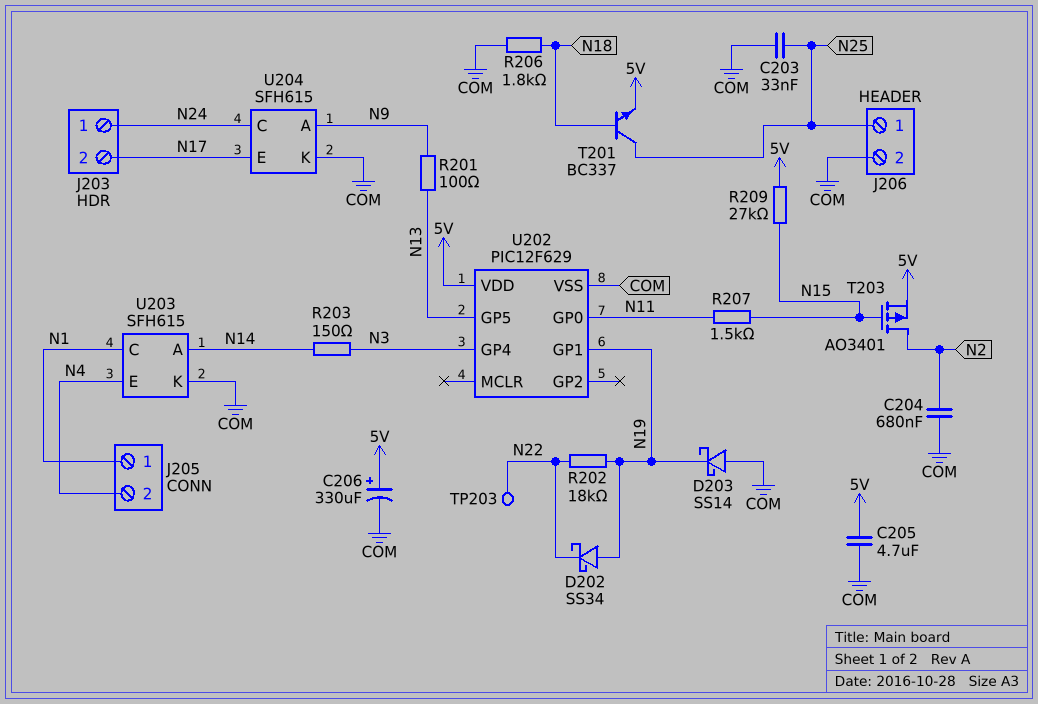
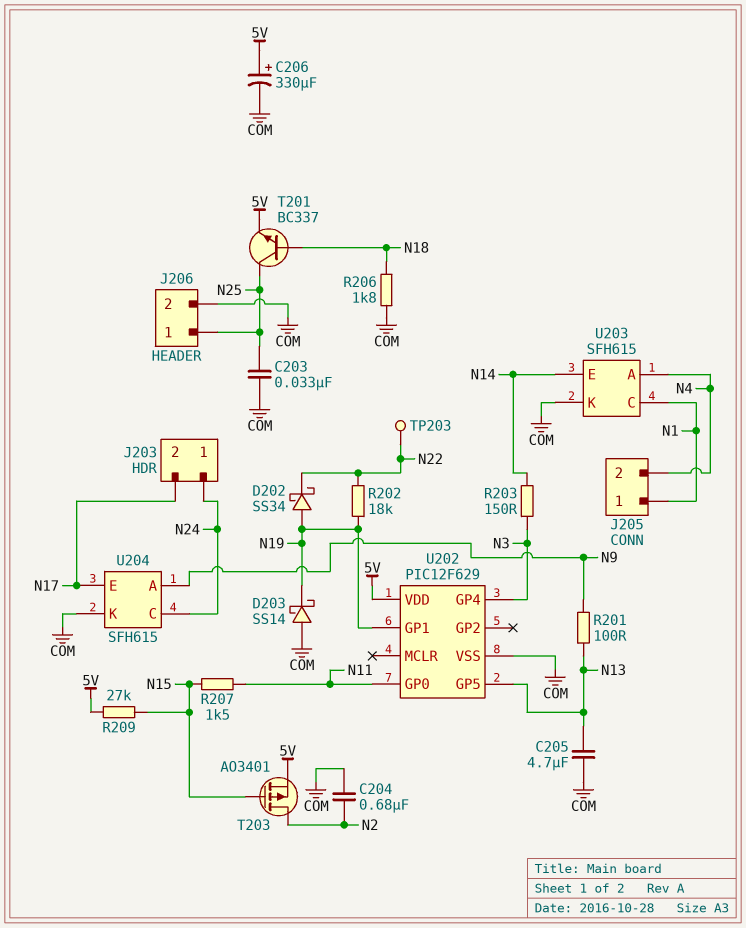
C205: 4.7uF (5V, COM) -> 4.7uF (COM, N13)
U203 pin A: N14 -> N4
U203 pin E: N4 -> N14

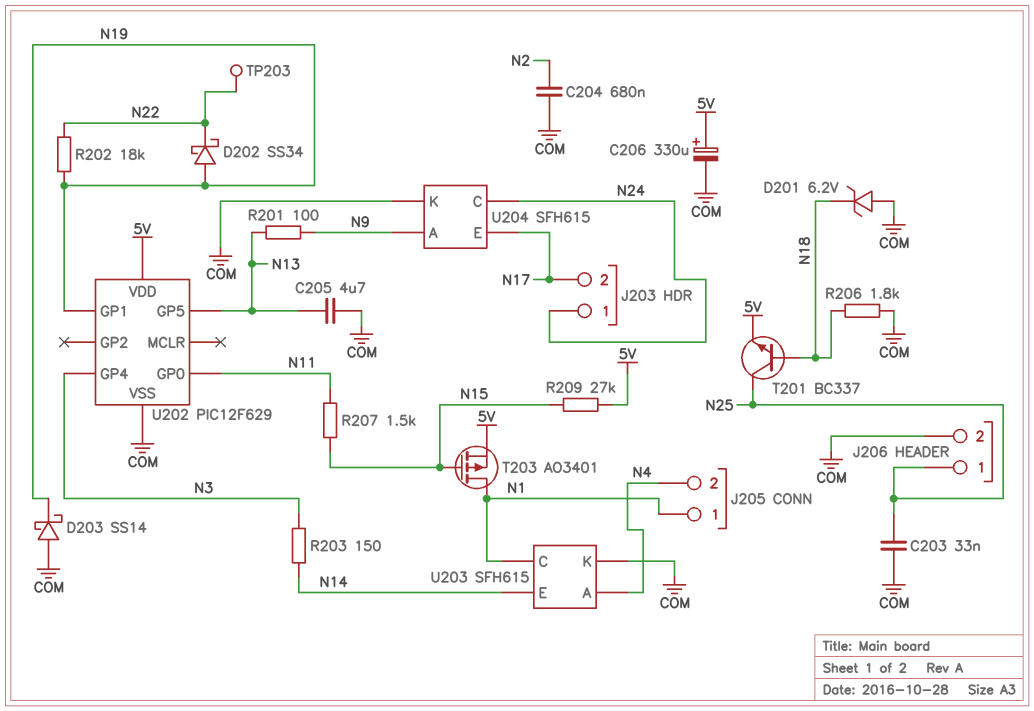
D201: none -> zener 6.2V (A COM, K N18)
T203: PMOS AO3401 (G N15, D N2, S 5V) -> PMOS AO3401 (G N15, D N1, S 5V)

